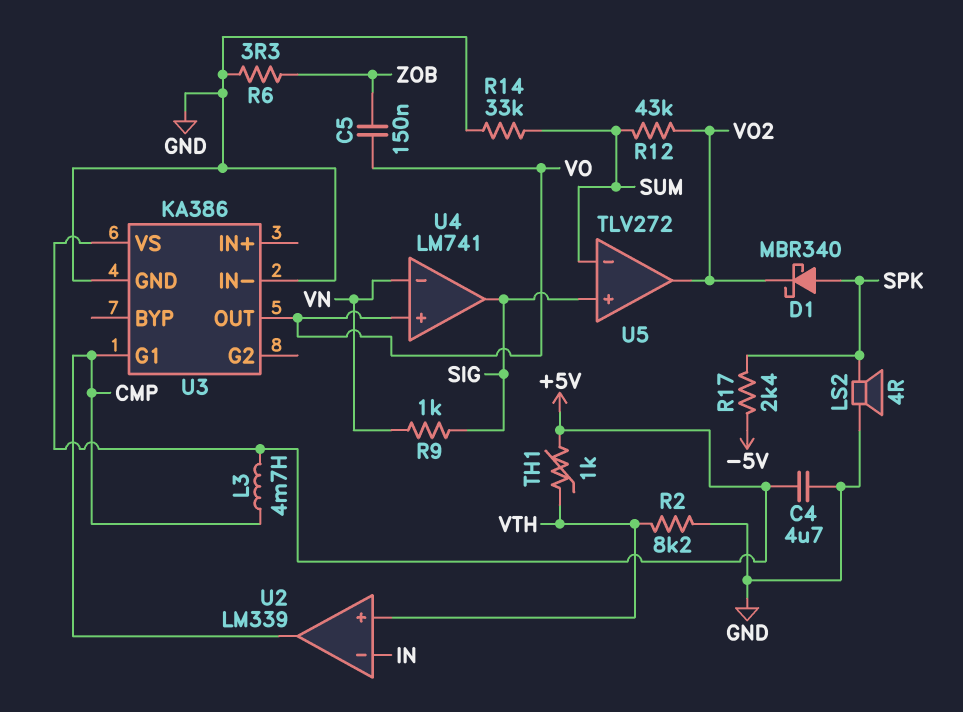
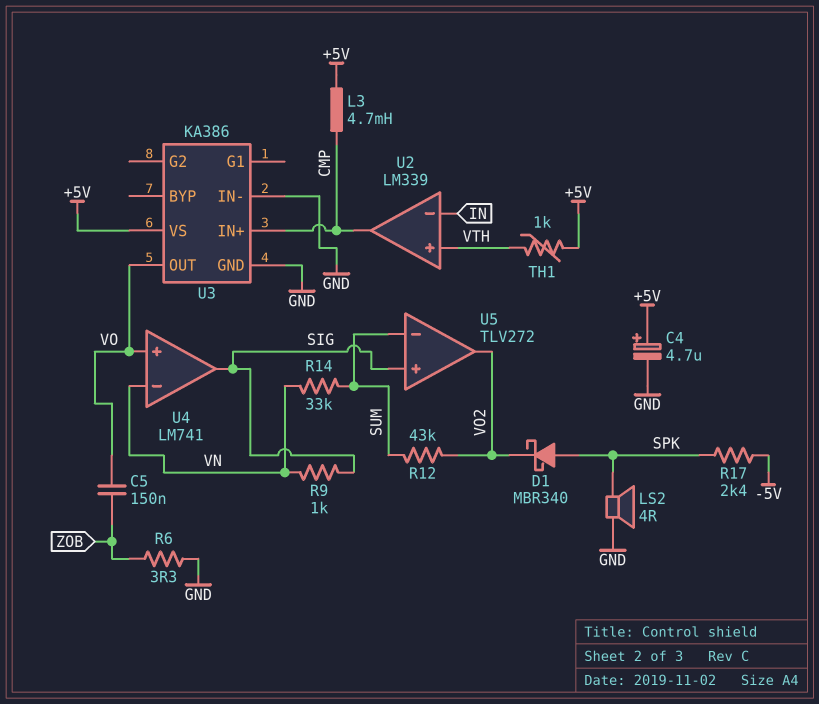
C4: 4.7uF (+5V, GND) -> 4.7uF (plus +5V, minus GND)
R2: 8.2k (GND, VTH) -> none
R14: 33k (GND, SUM) -> 33k (SUM, VN)
U3 pin G1: CMP -> none
U3 pin IN+: none -> CMP

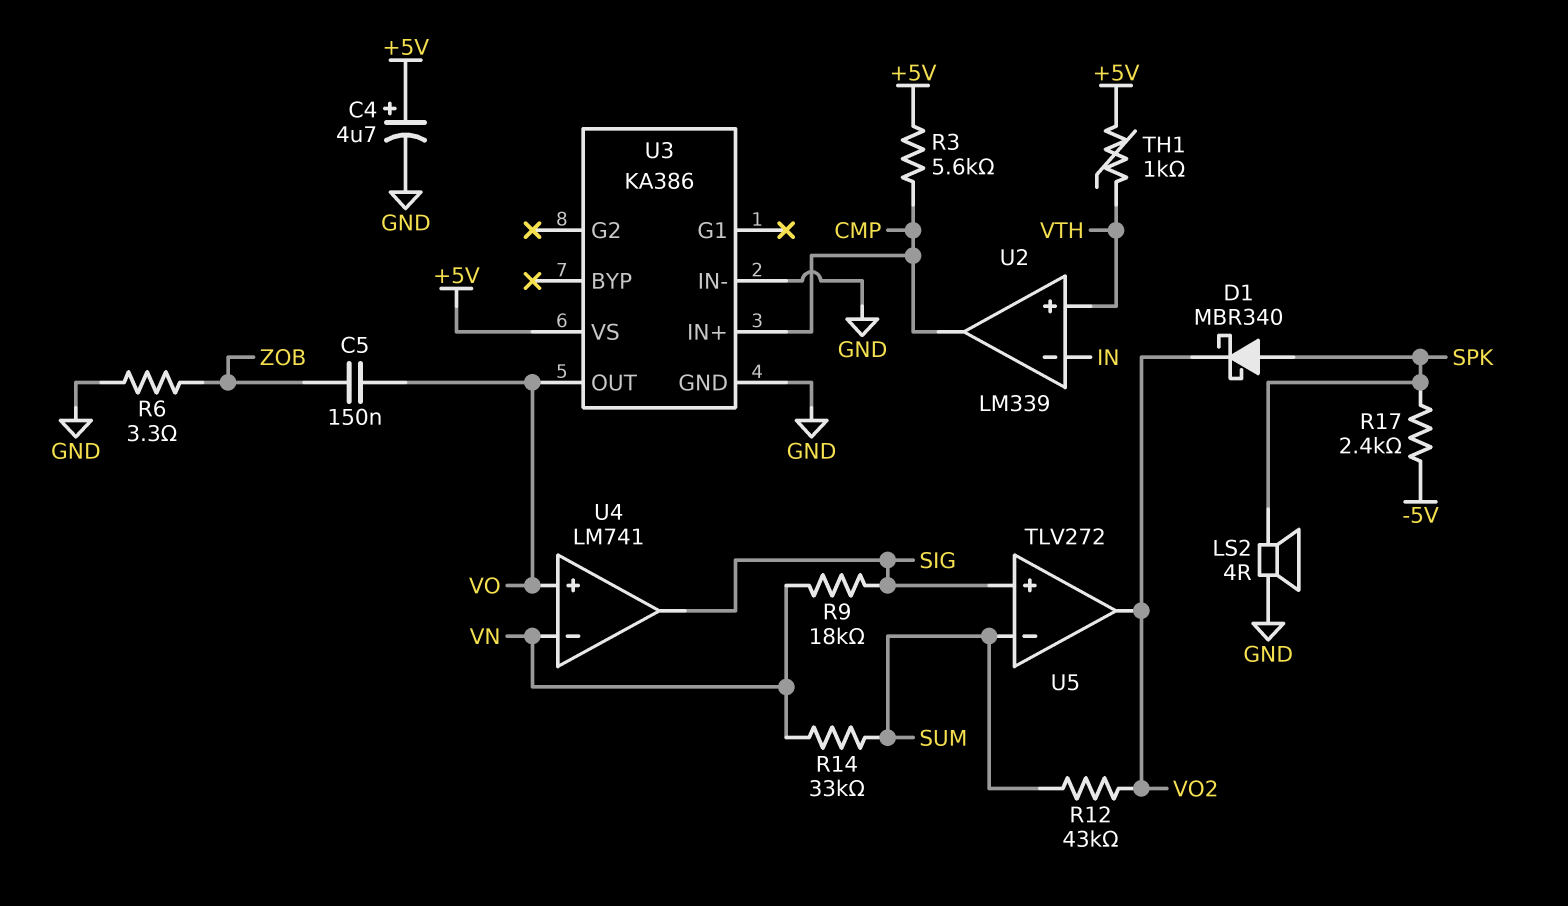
L3: 4.7mH (+5V, CMP) -> none
R3: none -> 5.6k (+5V, CMP)
R9: 1k (SIG, VN) -> 18k (SIG, VN)

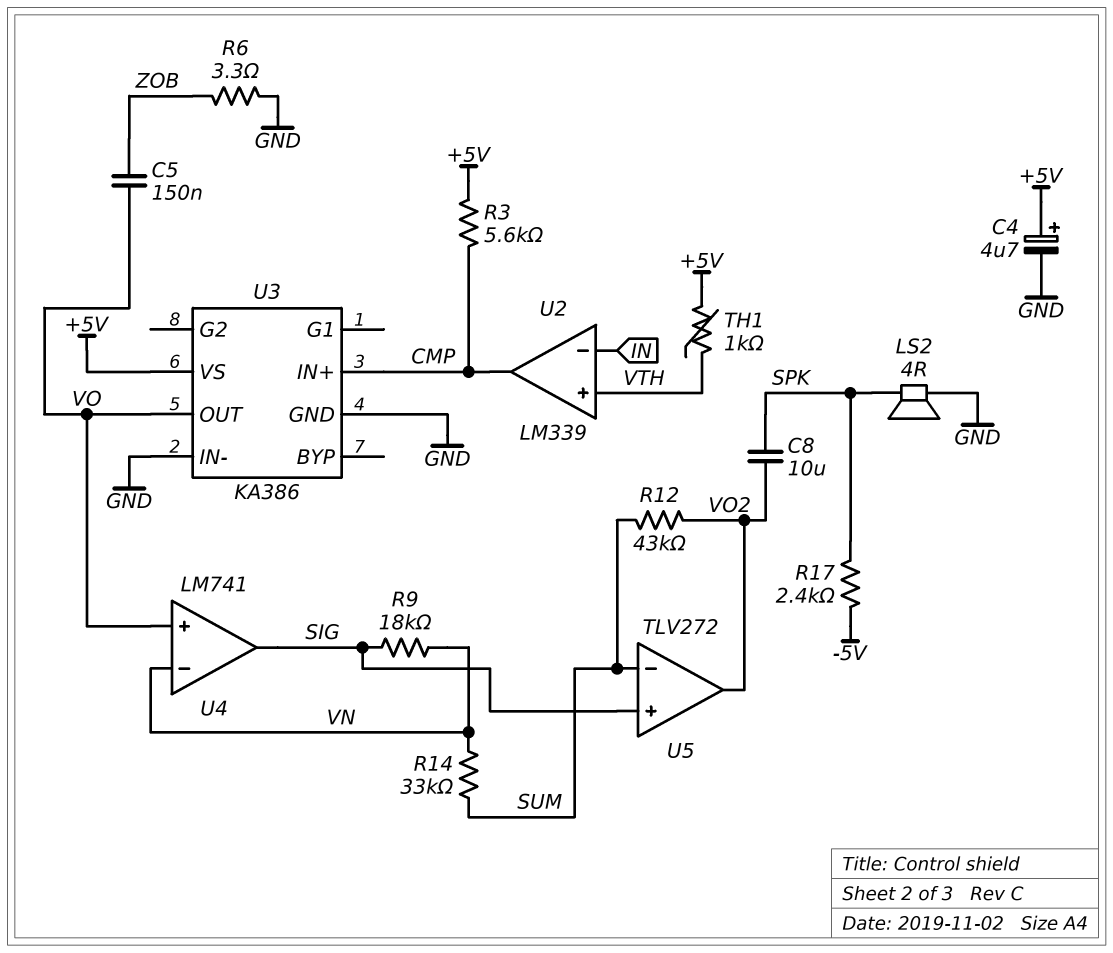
C8: none -> 10uF (SPK, VO2)
D1: schottky MBR340 (A SPK, K VO2) -> none

